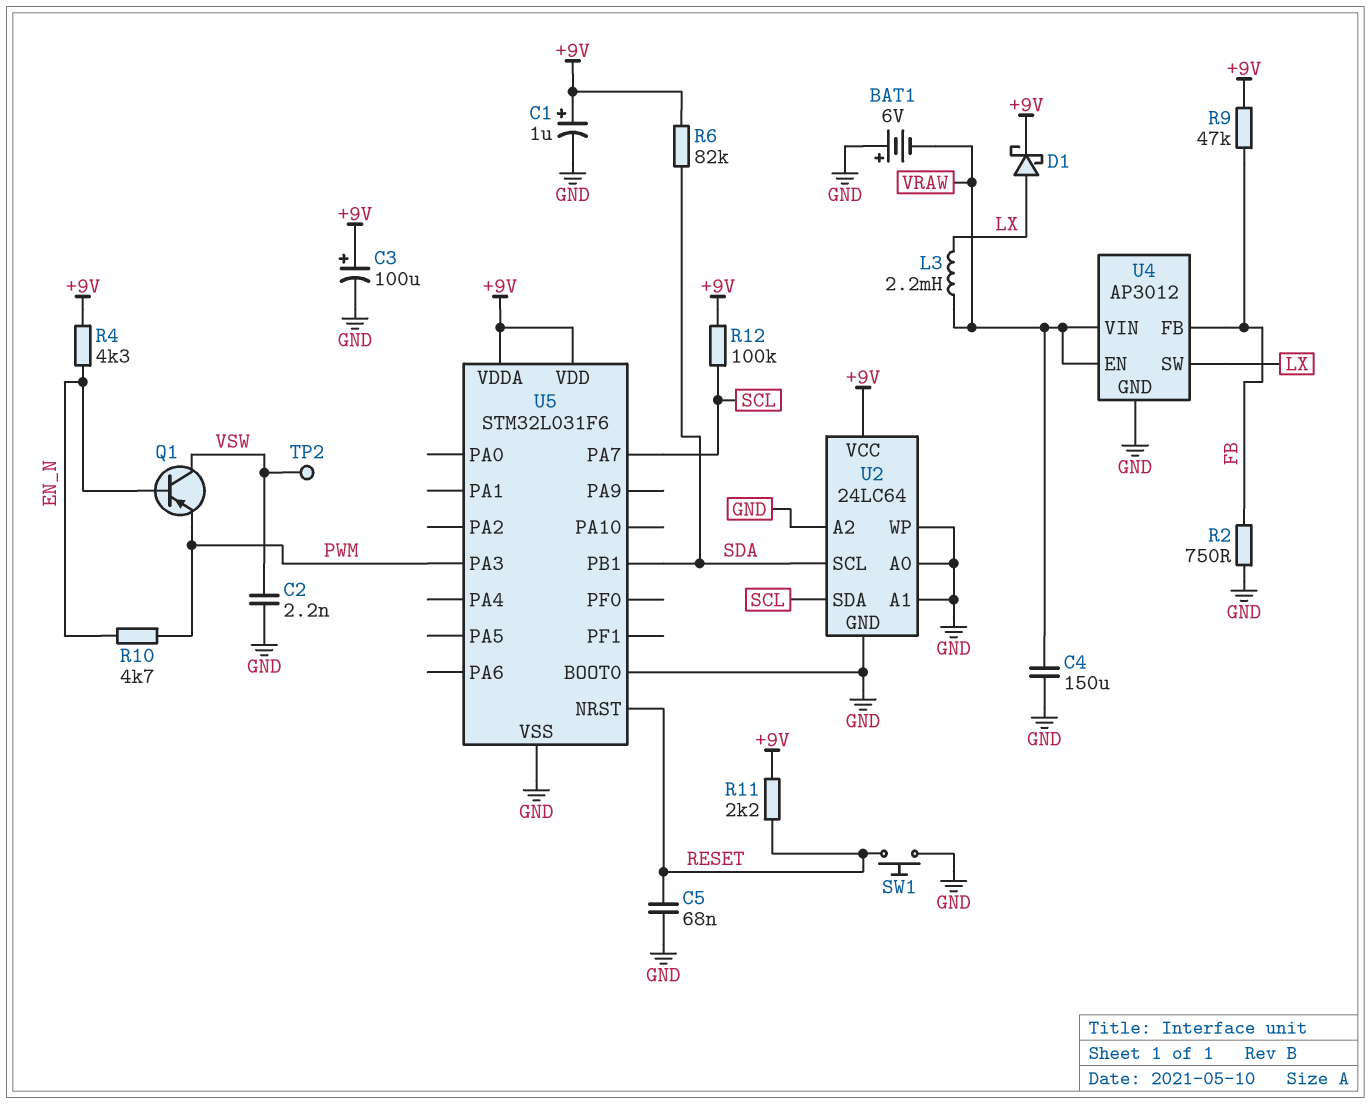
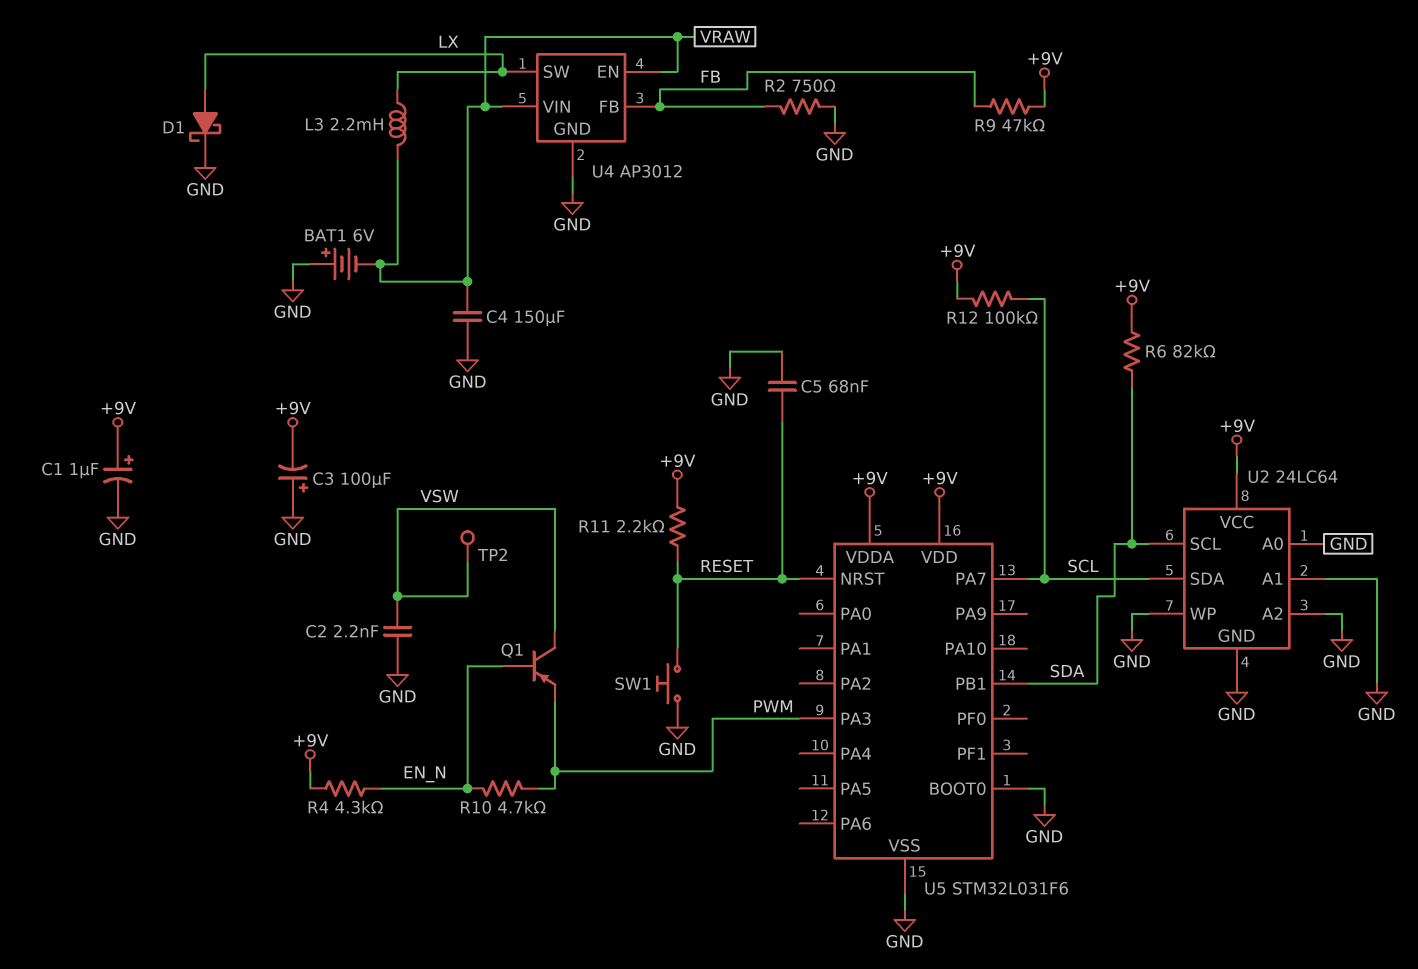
C3: 100uF (plus +9V, minus GND) -> 100uF (plus GND, minus +9V)
D1: schottky (A LX, K +9V) -> schottky (A LX, K GND)

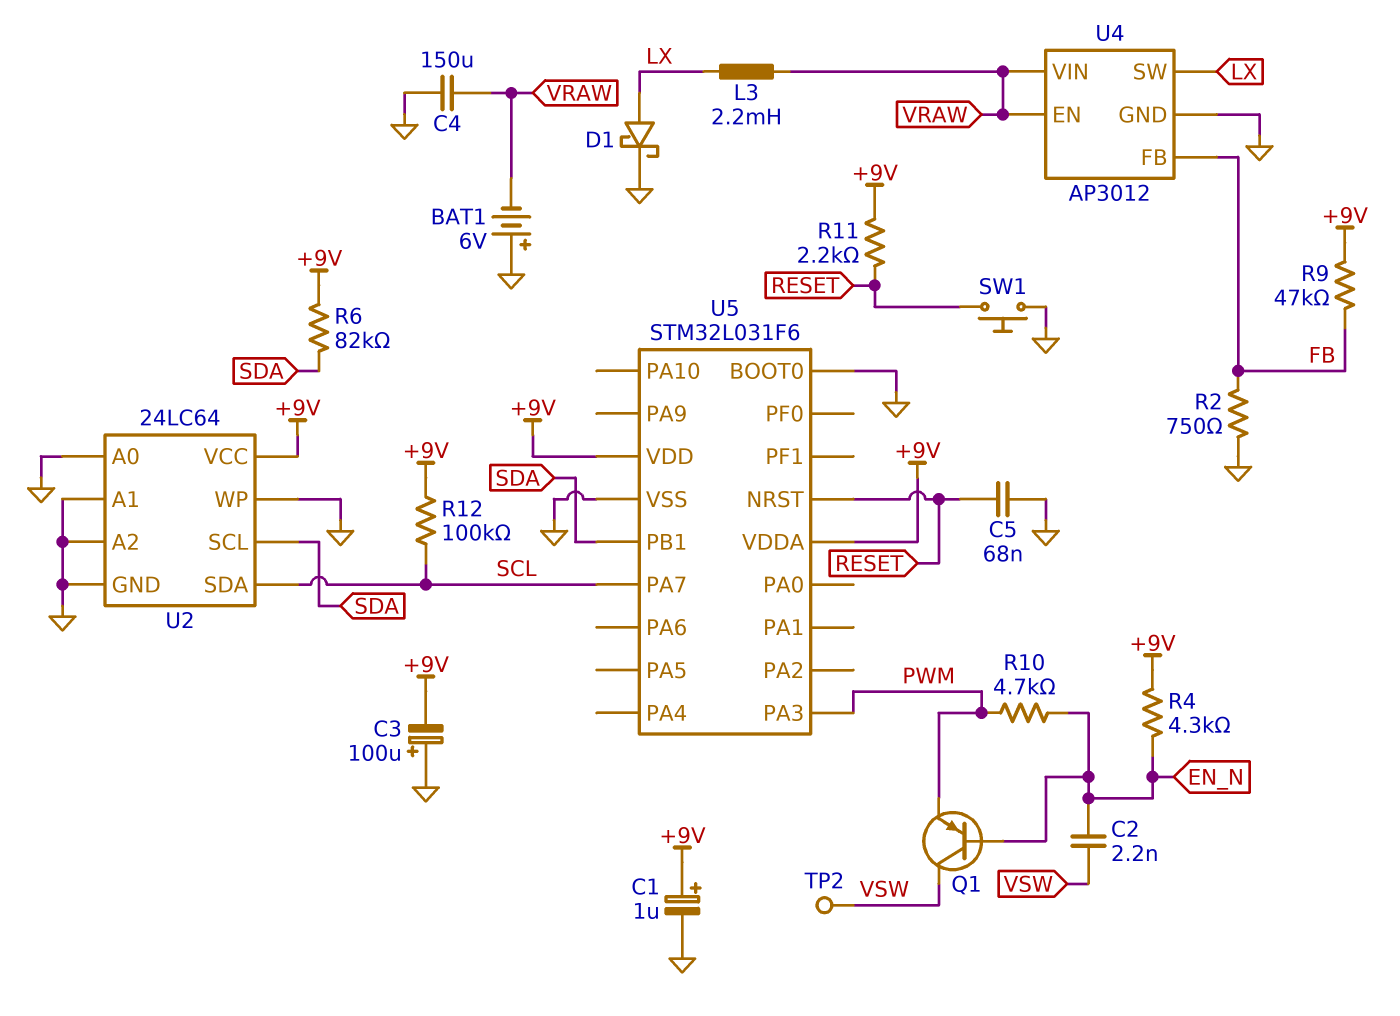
C2: 2.2nF (GND, VSW) -> 2.2nF (EN_N, VSW)

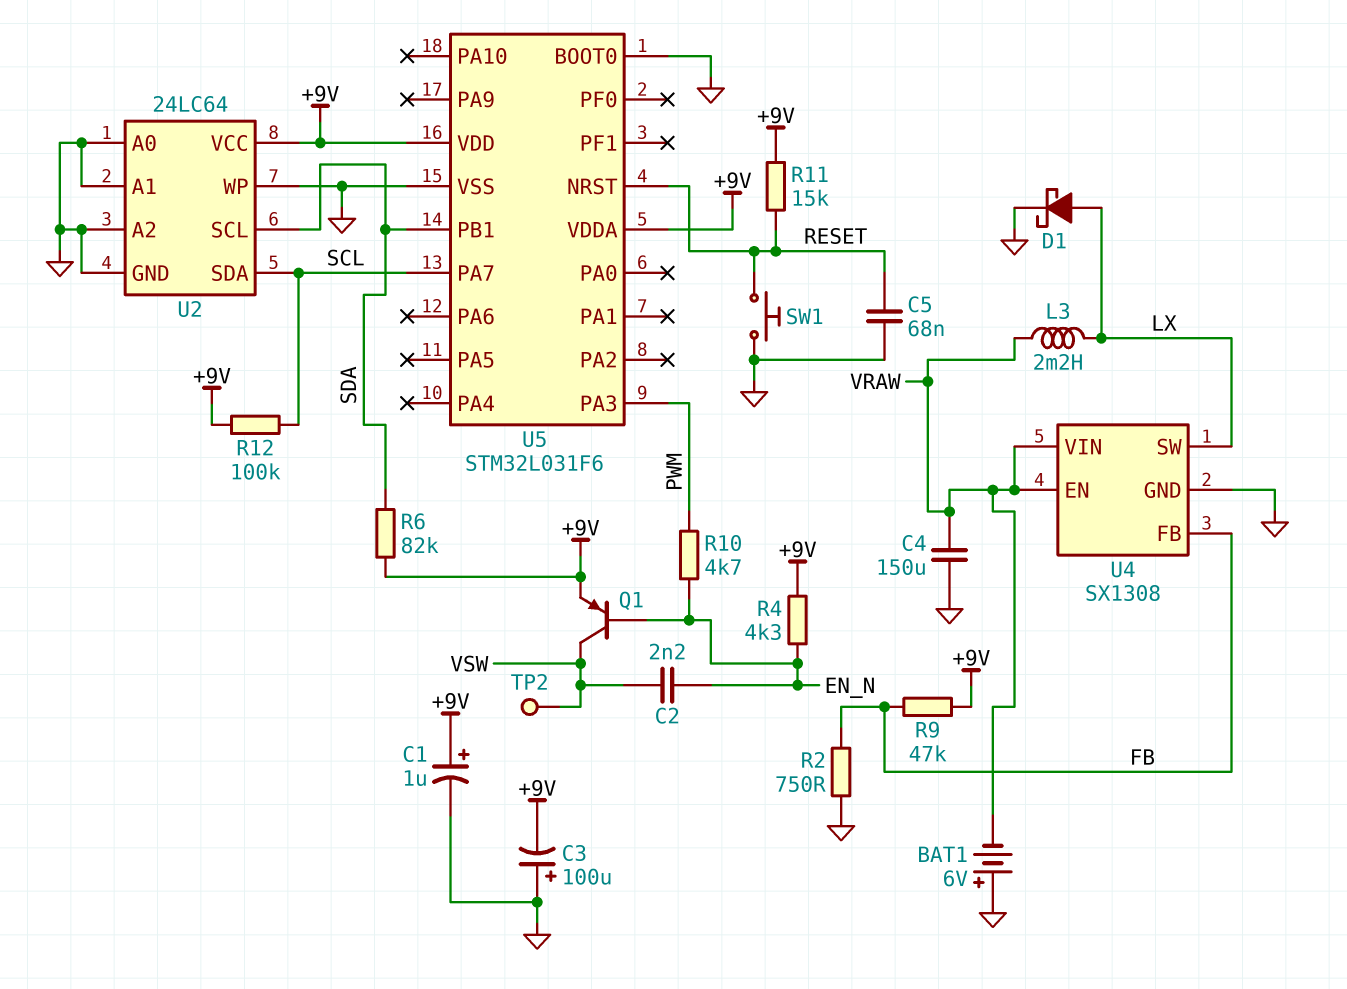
Q1: PNP (B EN_N, C VSW, E PWM) -> PNP (B EN_N, C VSW, E +9V)
R11: 2.2k (+9V, RESET) -> 15k (+9V, RESET)
U4: AP3012 -> SX1308

